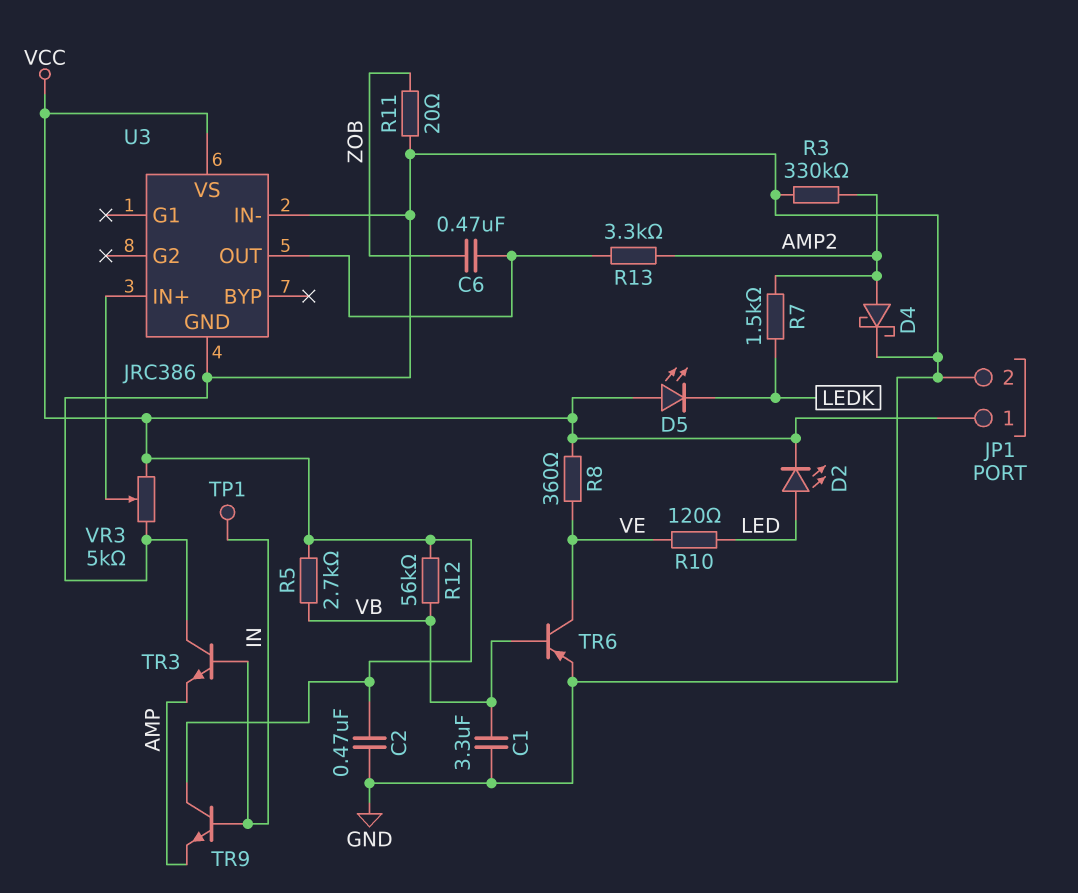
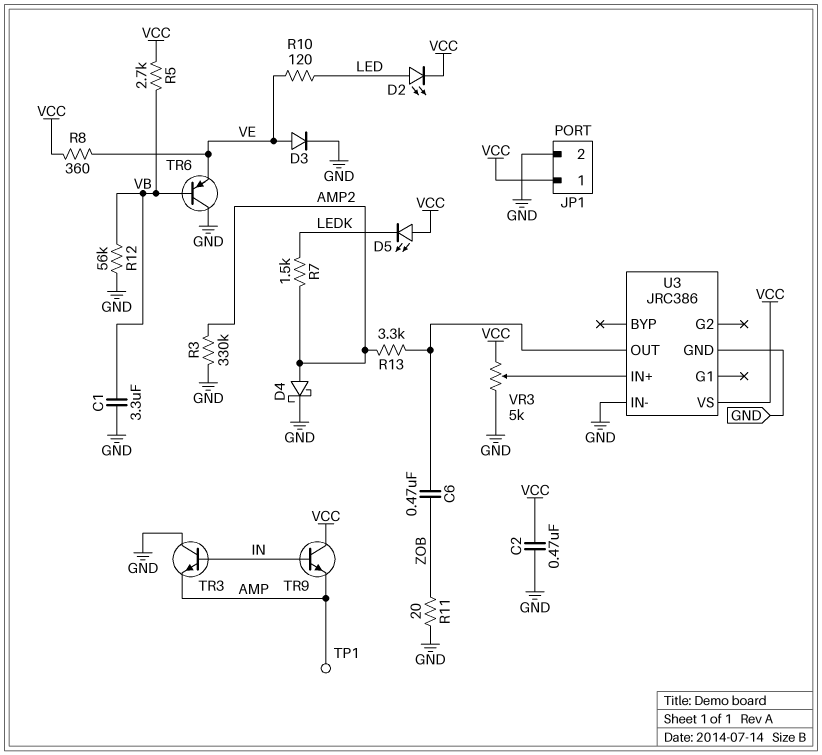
D3: none -> diode (A VE, K GND)
R12: 56k (VB, VCC) -> 56k (GND, VB)
TP1: test point (IN) -> test point (AMP)
TR6: PNP (B VB, C VE, E GND) -> PNP (B VB, C GND, E VE)

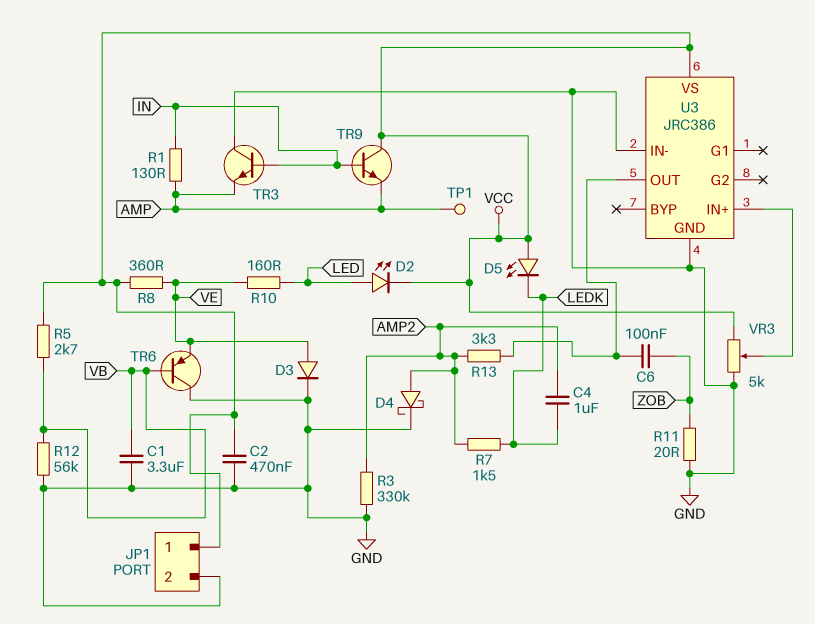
C4: none -> 1uF (AMP2, LEDK)
C6: 470nF (U3/OUT, ZOB) -> 100nF (U3/OUT, ZOB)
R1: none -> 130 (AMP, IN)
R10: 120 (LED, VE) -> 160 (LED, VE)

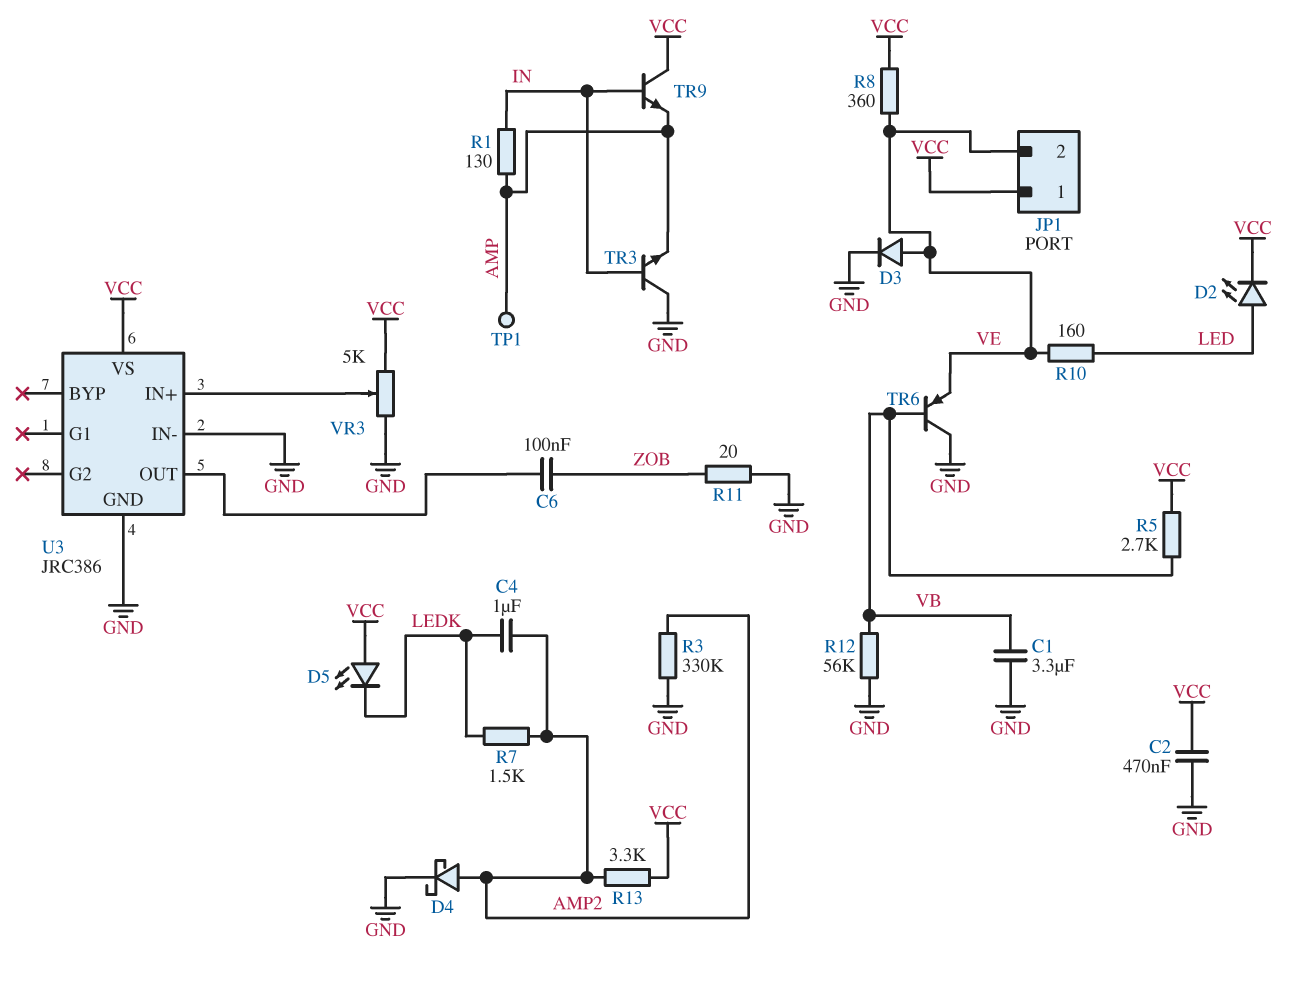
JP1 pin 2: GND -> VE
R13: 3.3k (AMP2, U3/OUT) -> 3.3k (AMP2, VCC)

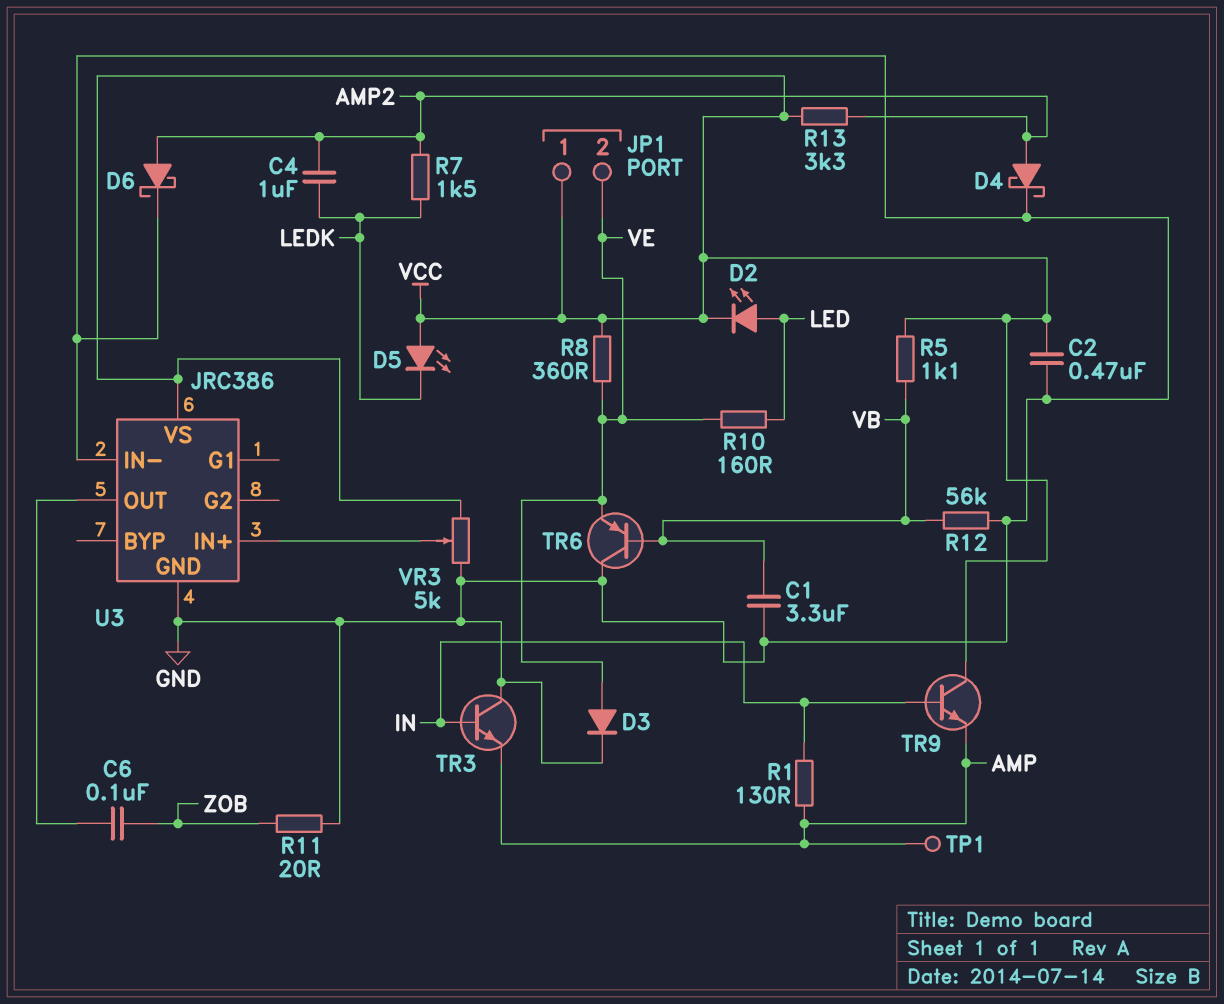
D6: none -> schottky (A AMP2, K GND)
R3: 330k (AMP2, GND) -> none
R5: 2.7k (VB, VCC) -> 1.1k (VB, VCC)

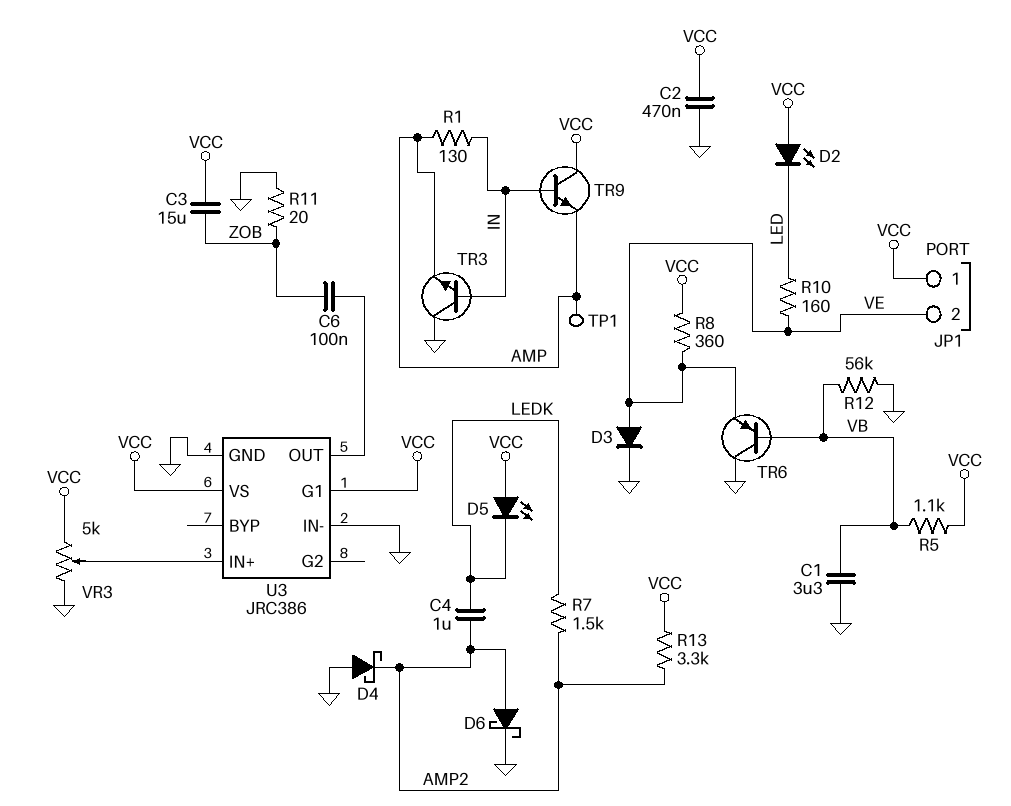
C3: none -> 15uF (VCC, ZOB)
D2: LED (A LED, K VCC) -> LED (A VCC, K LED)
D4: schottky (A AMP2, K GND) -> schottky (A GND, K AMP2)
U3 pin G1: none -> VCC

